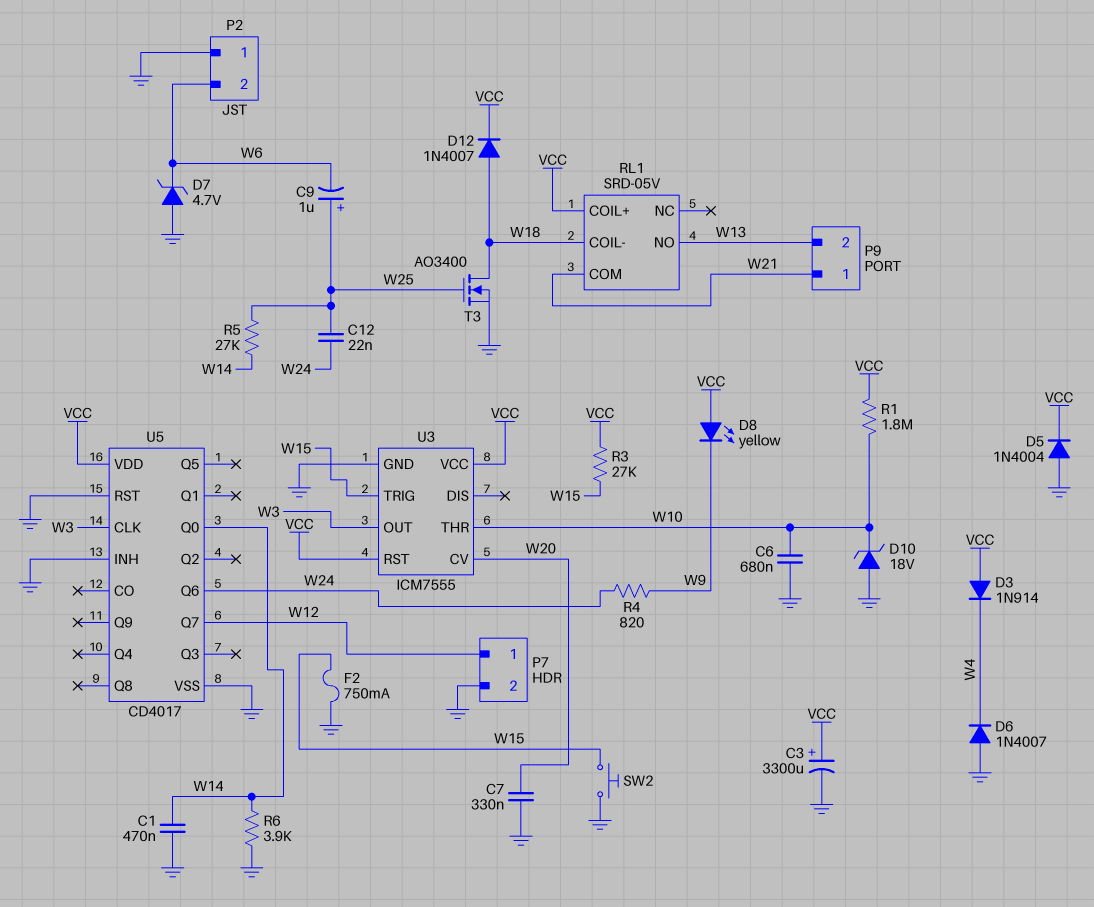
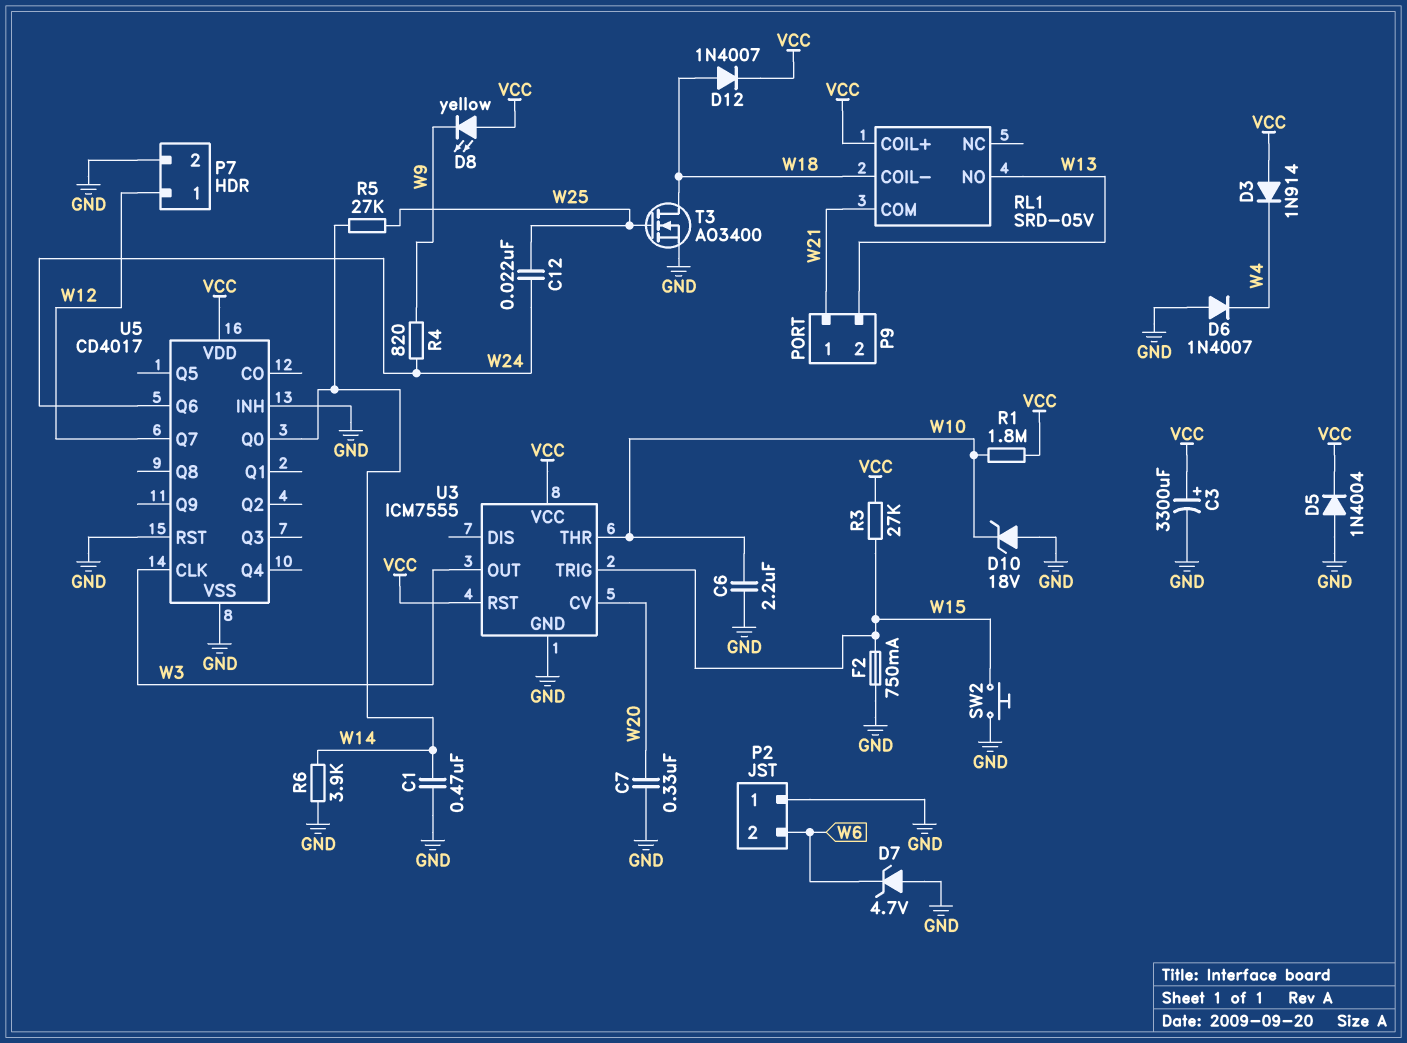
C6: 680nF (GND, W10) -> 2.2uF (GND, W10)
C9: 1uF (plus W25, minus W6) -> none

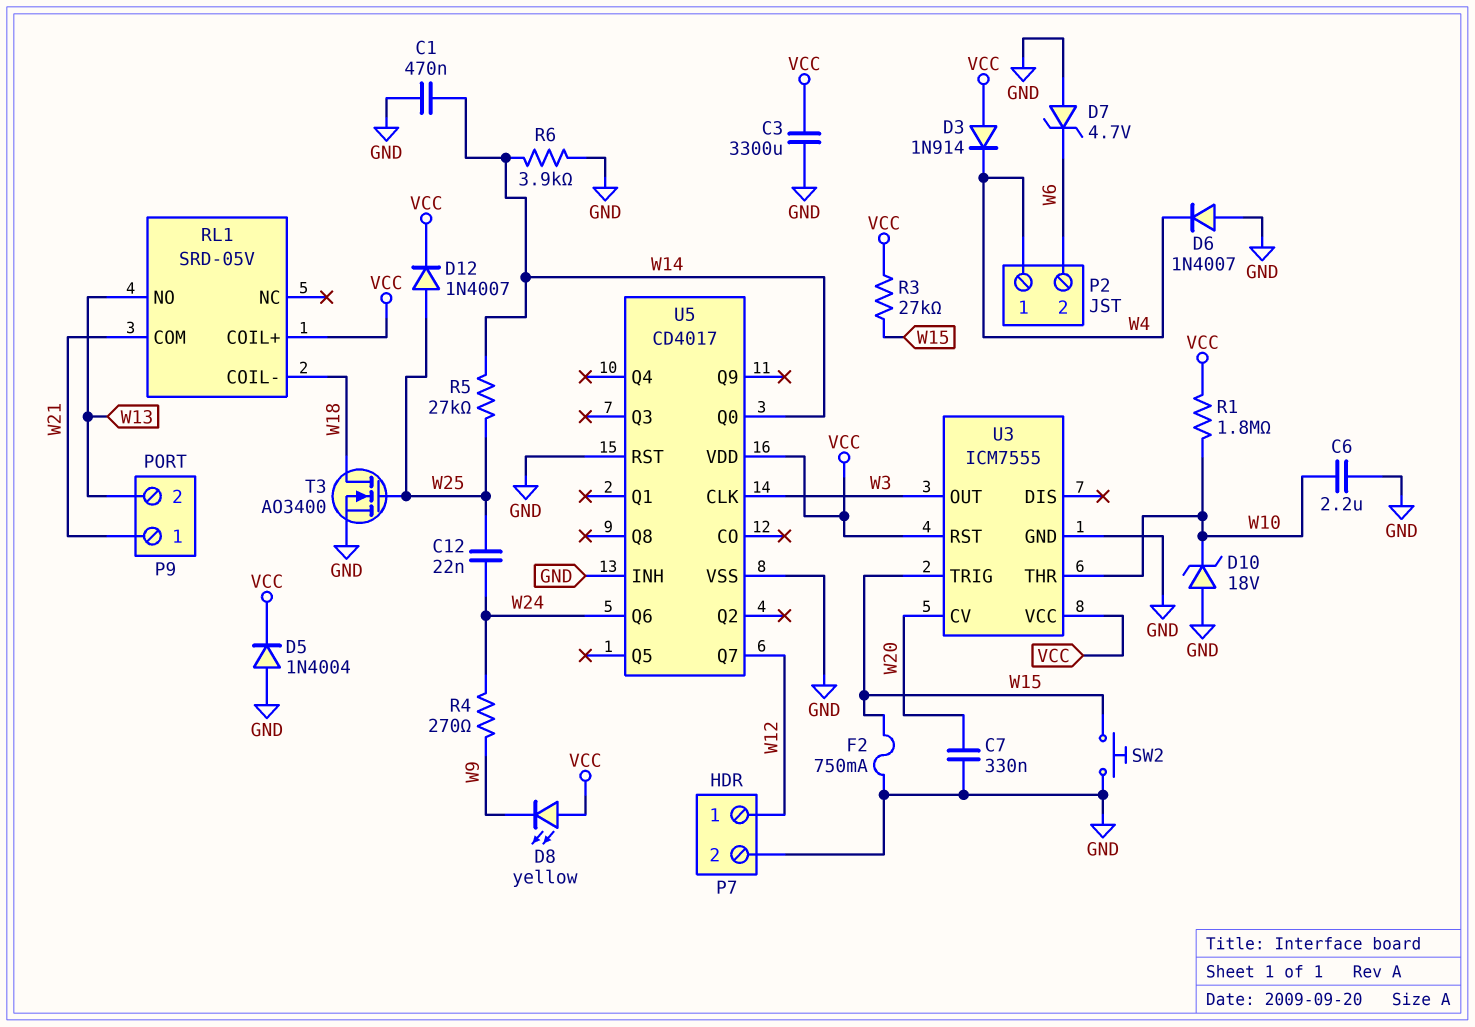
C3: 3300uF (plus VCC, minus GND) -> 3300uF (GND, VCC)
D12: diode 1N4007 (A W18, K VCC) -> diode 1N4007 (A W25, K VCC)
P2 pin 1: GND -> W4
R4: 820 (W9, W24) -> 270 (W9, W24)

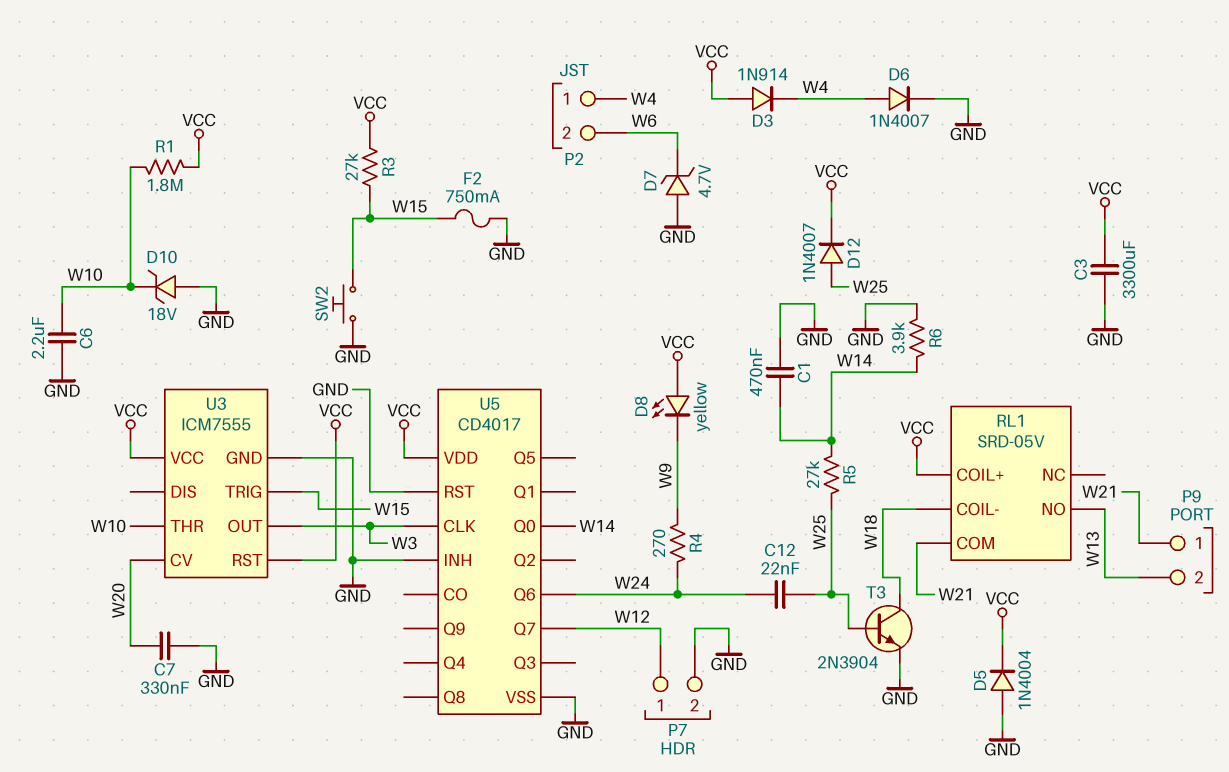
D6: diode 1N4007 (A GND, K W4) -> diode 1N4007 (A W4, K GND)
T3: NMOS AO3400 (G W25, D W18, S GND) -> NPN 2N3904 (B W25, C W18, E GND)

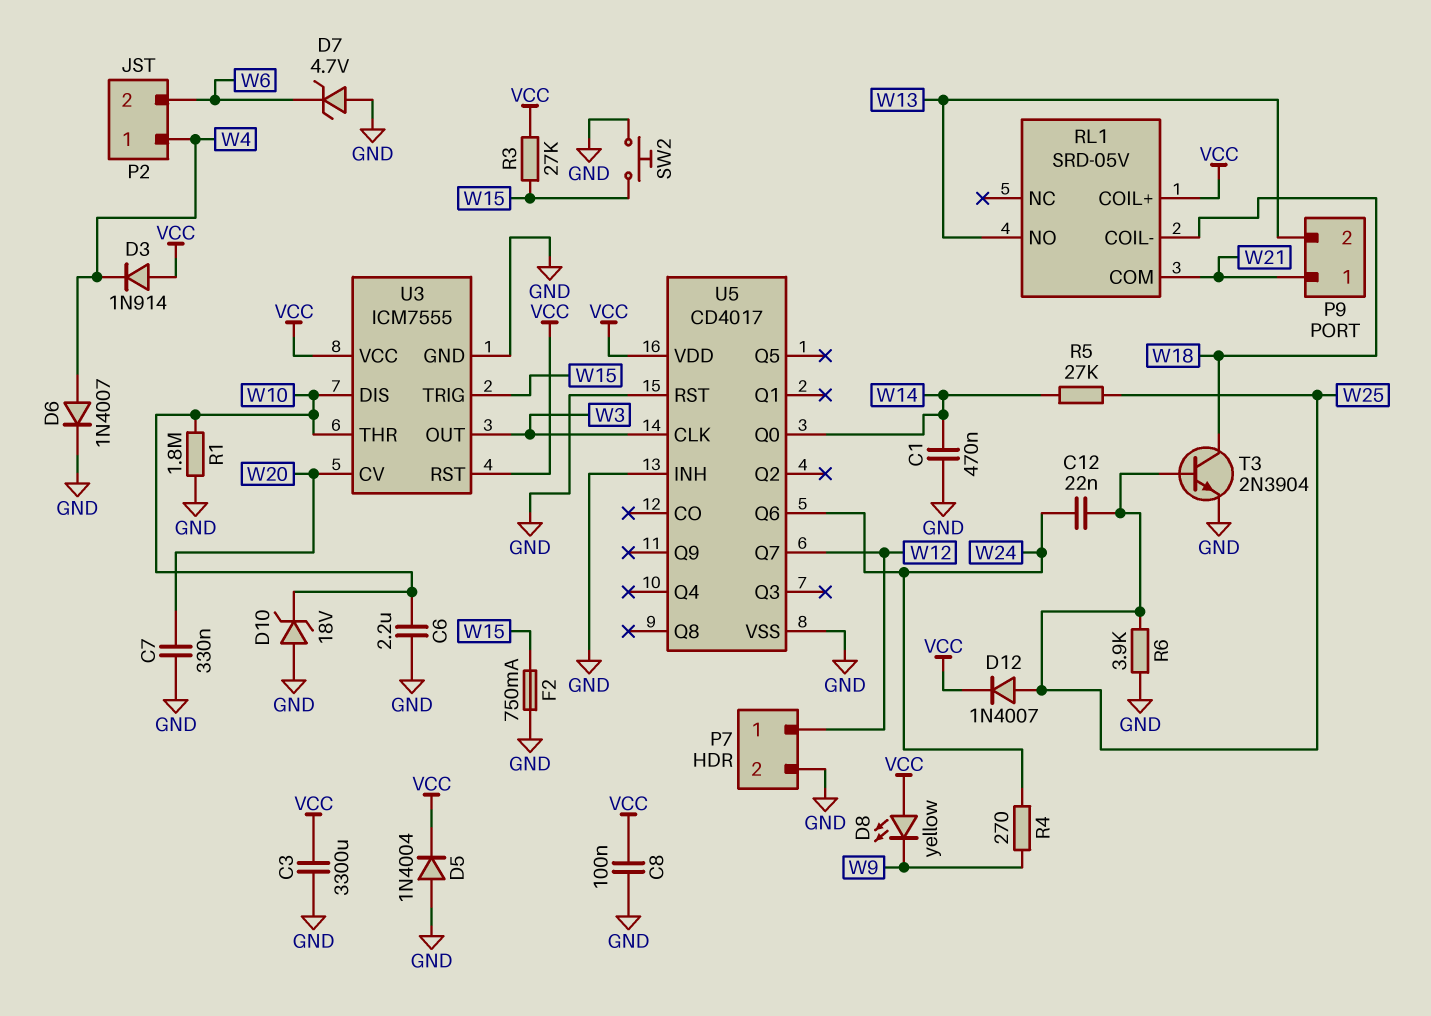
C8: none -> 100nF (GND, VCC)
R1: 1.8M (VCC, W10) -> 1.8M (GND, W10)
R6: 3.9k (GND, W14) -> 3.9k (GND, W25)
U3 pin DIS: none -> W10

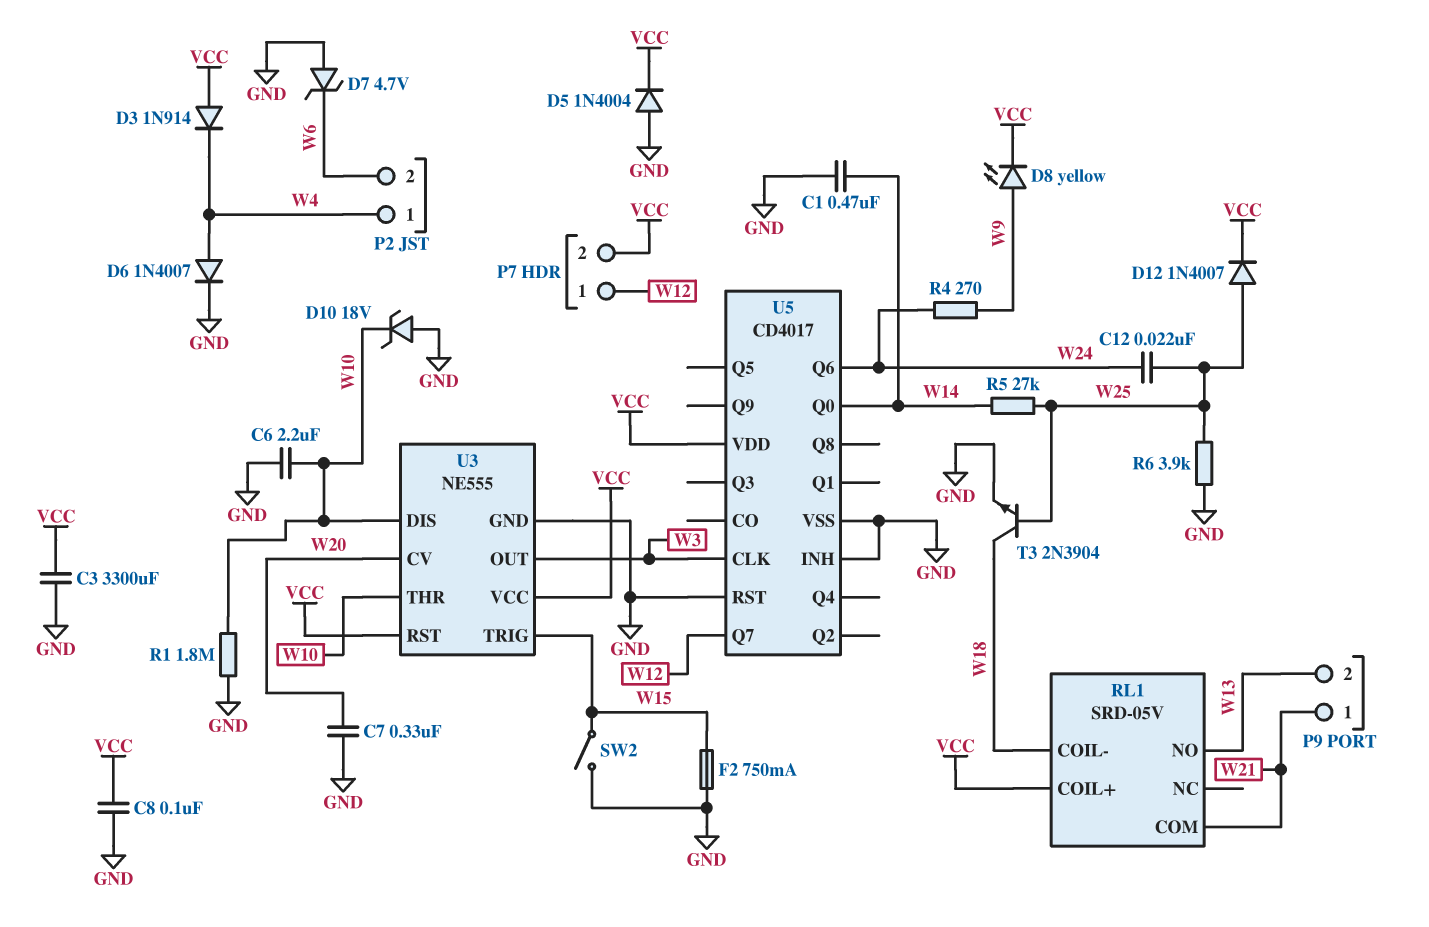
D8: LED yellow (A VCC, K W9) -> LED yellow (A W9, K VCC)
P7 pin 2: GND -> VCC
R3: 27k (VCC, W15) -> none
SW2: button (GND, W15) -> switch (GND, W15)
U3: ICM7555 -> NE555

